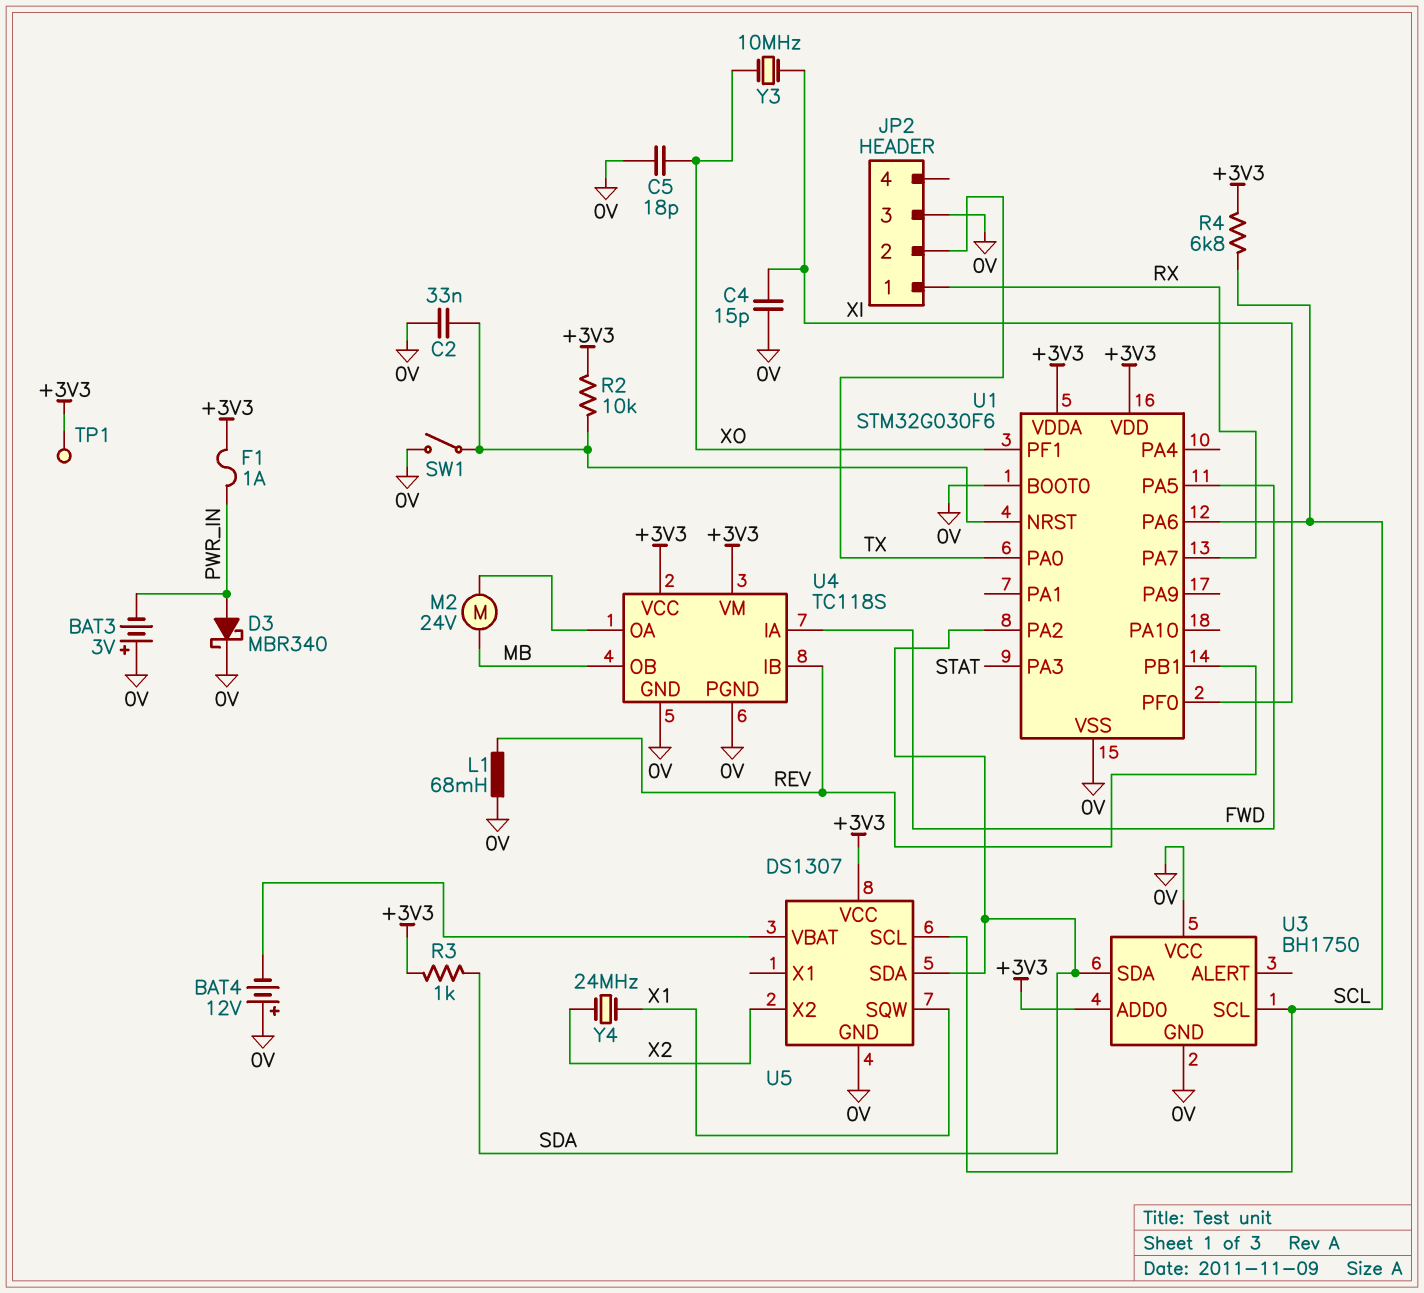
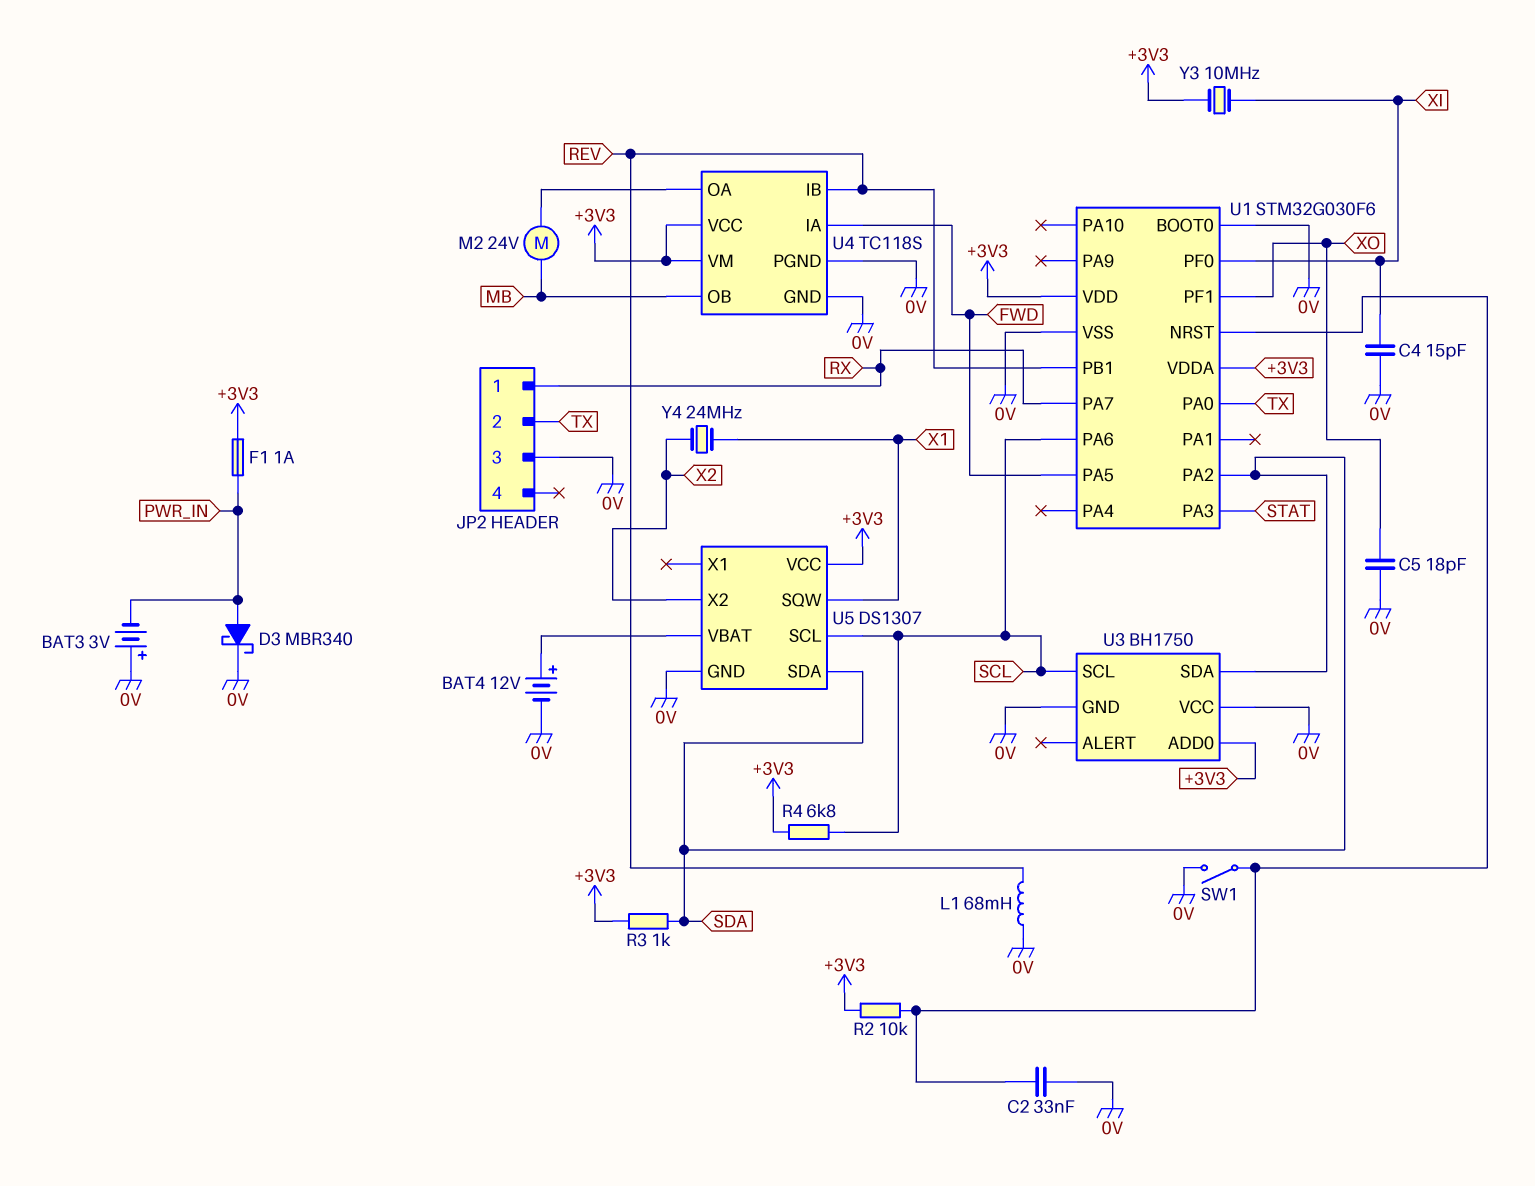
BAT4: 12V (plus 0V, minus U5/VBAT) -> 12V (plus U5/VBAT, minus 0V)
TP1: test point (+3V3) -> none
Y3: 10MHz (XI, XO) -> 10MHz (+3V3, XI)

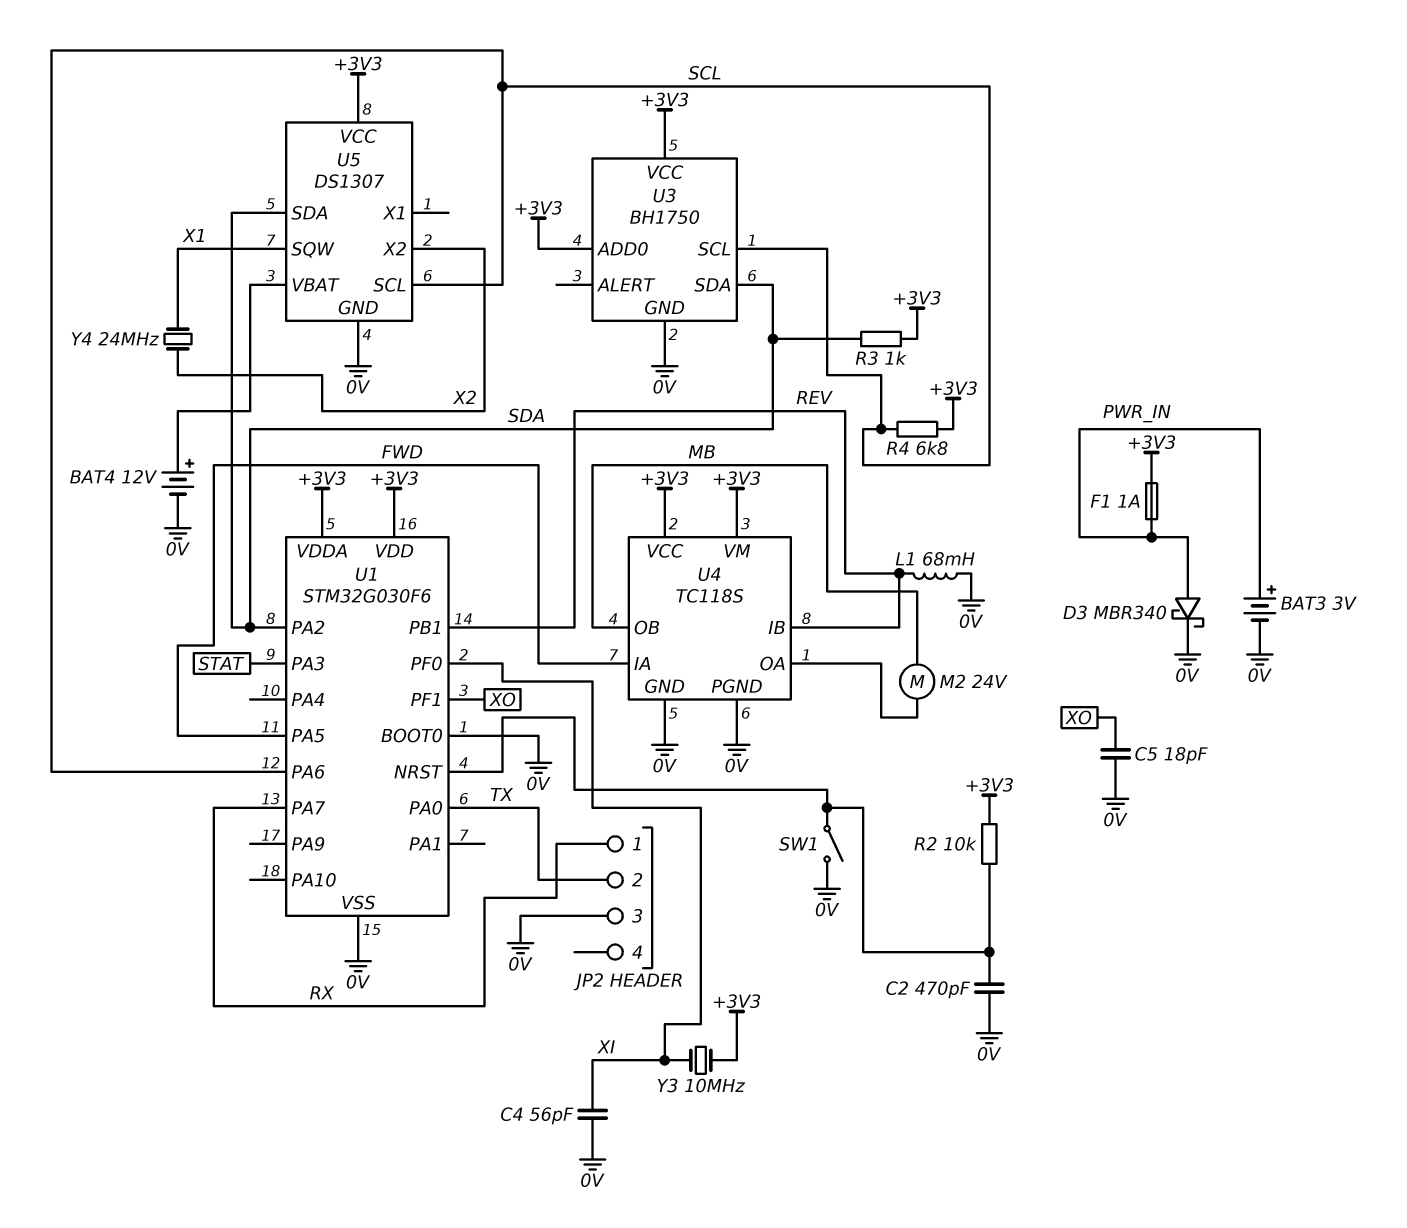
BAT3: 3V (plus 0V, minus PWR_IN) -> 3V (plus PWR_IN, minus 0V)
C2: 33nF (0V, U1/NRST) -> 470pF (0V, U1/NRST)
C4: 15pF (0V, XI) -> 56pF (0V, XI)
U3 pin VCC: 0V -> +3V3

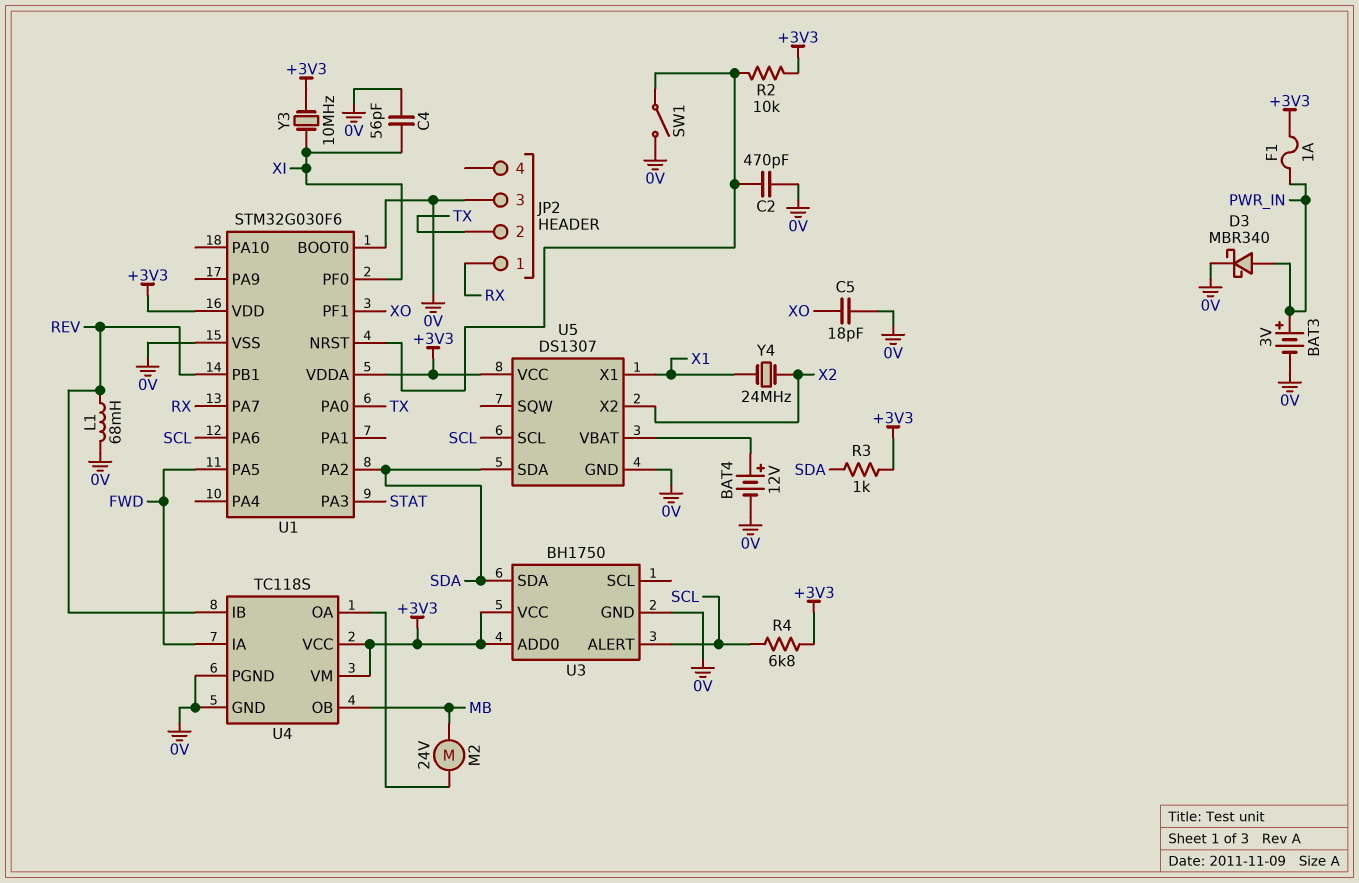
U3 pin ALERT: none -> SCL
U3 pin SCL: SCL -> none
U5 pin SQW: X1 -> none
U5 pin X1: none -> X1

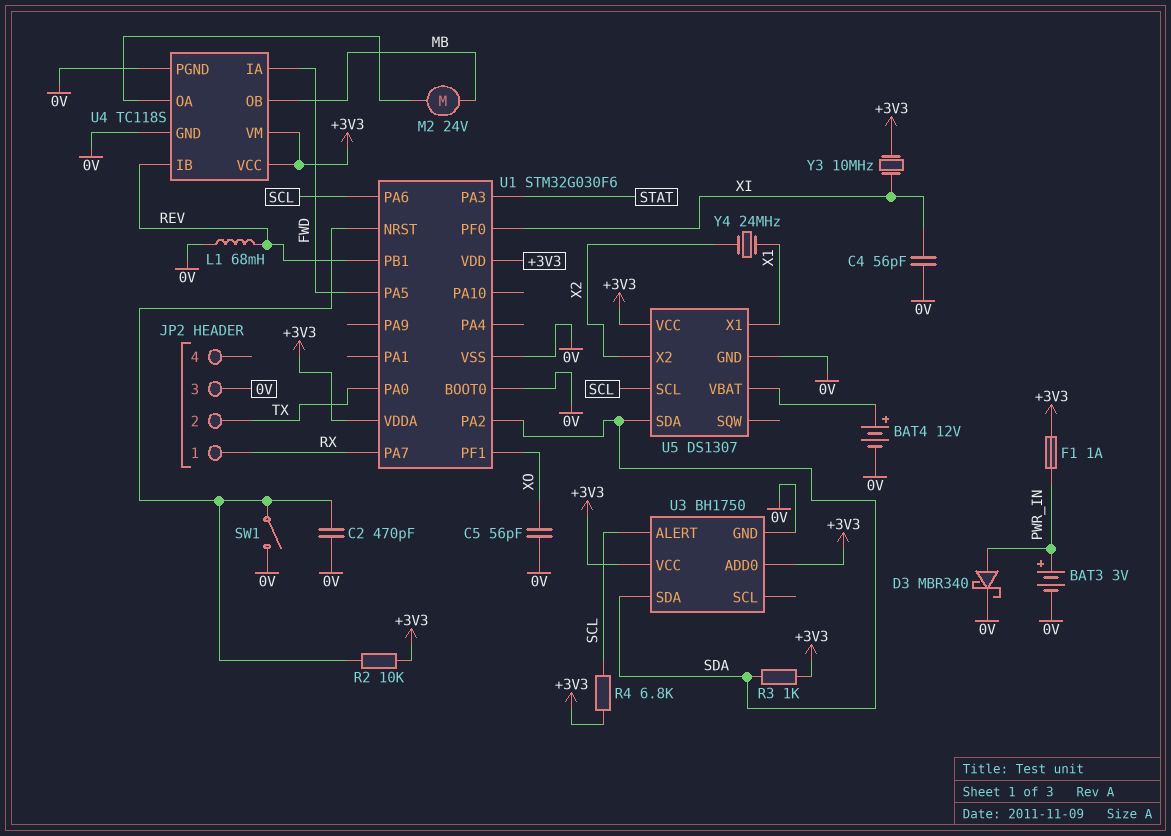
C5: 18pF (0V, XO) -> 56pF (0V, XO)

